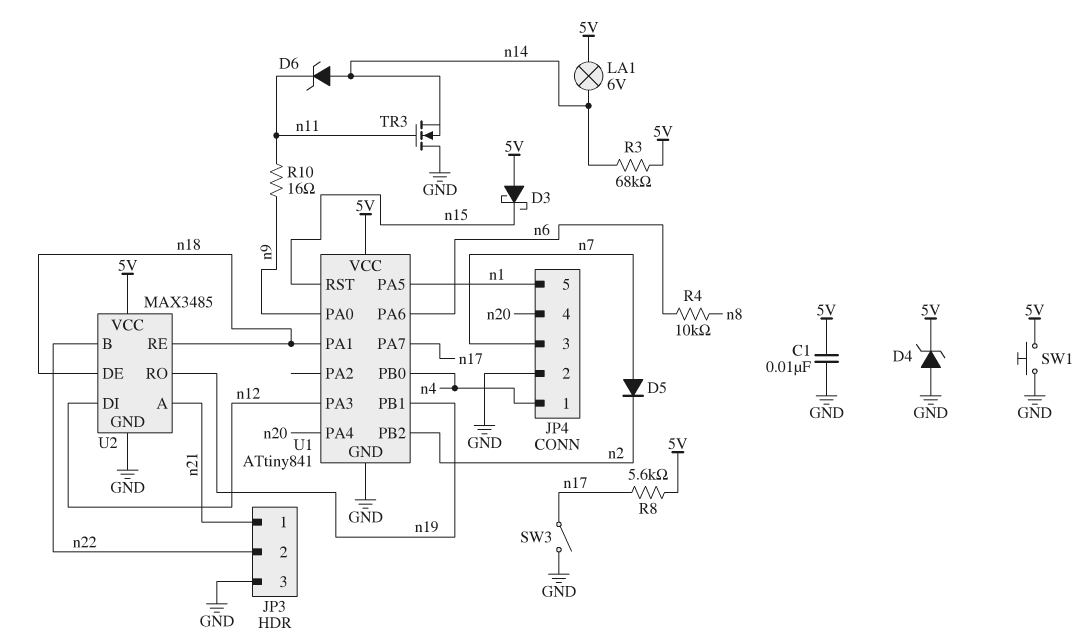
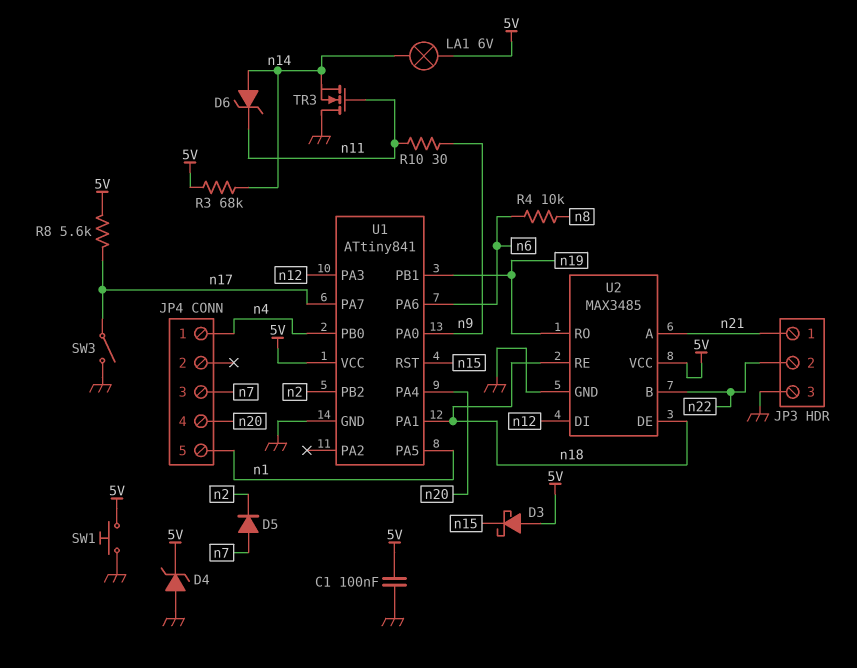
C1: 10nF (5V, GND) -> 100nF (5V, GND)
JP4 pin 2: GND -> none
R10: 16 (n9, n11) -> 30 (n9, n11)

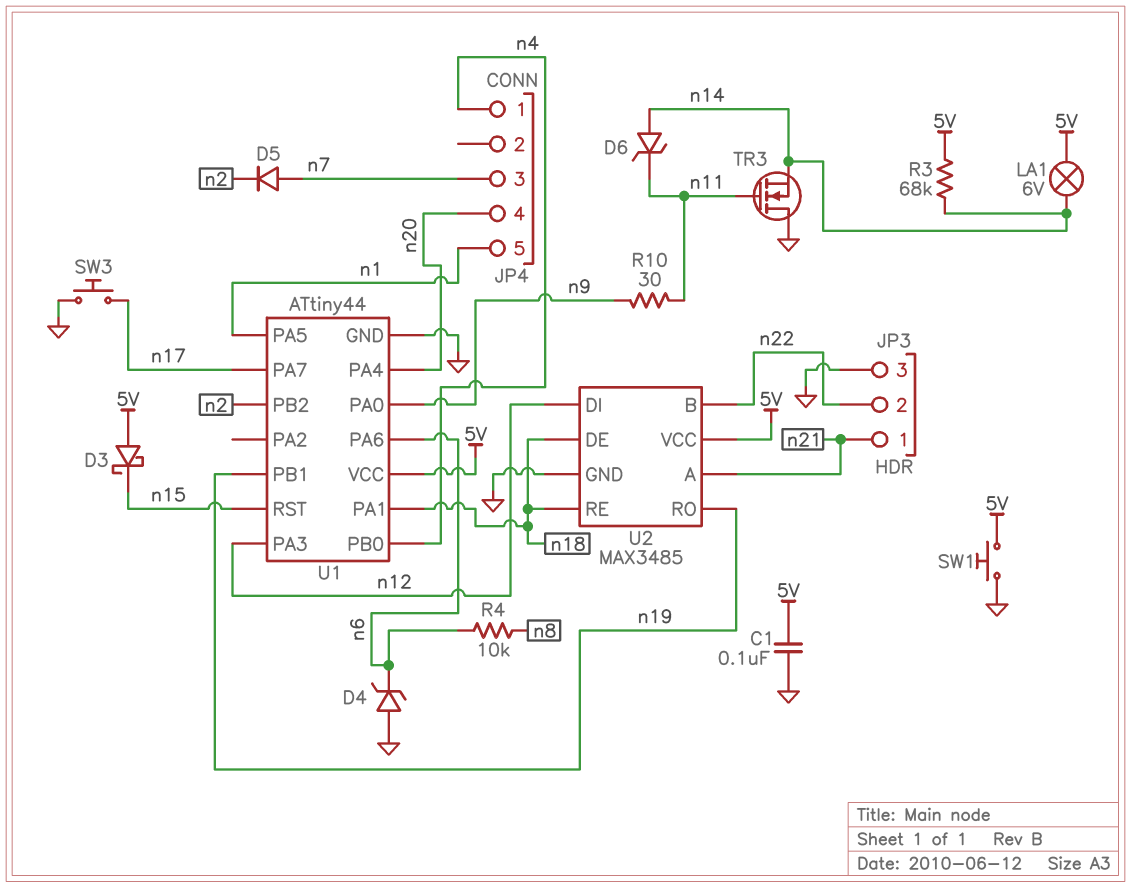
D4: zener (A GND, K 5V) -> zener (A GND, K n6)
R8: 5.6k (5V, n17) -> none
SW3: switch (GND, n17) -> button (GND, n17)
U1: ATtiny841 -> ATtiny44

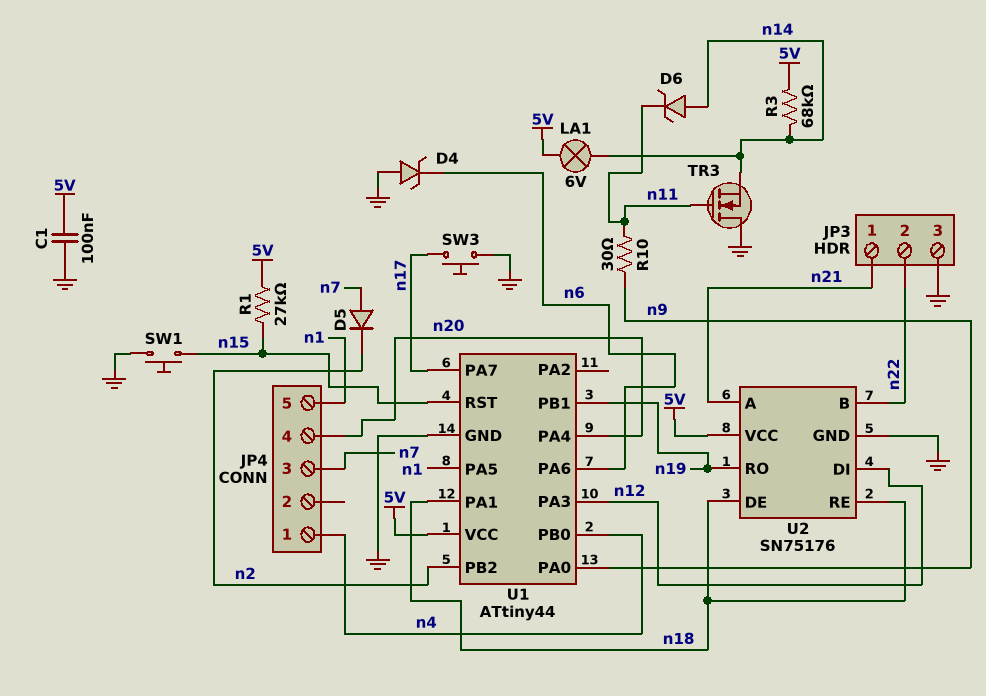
D3: schottky (A 5V, K n15) -> none
R1: none -> 27k (5V, n15)
R4: 10k (n6, n8) -> none
SW1: button (5V, GND) -> button (GND, n15)
U2: MAX3485 -> SN75176

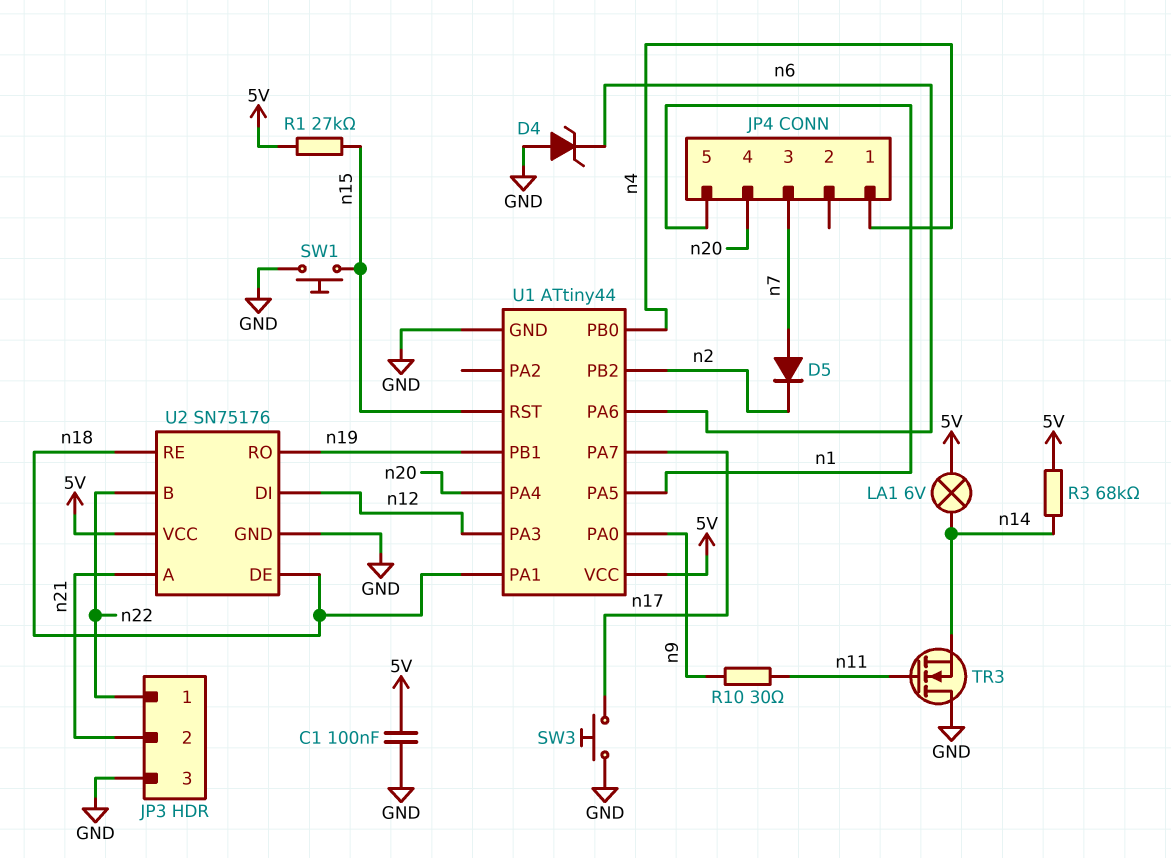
D6: zener (A n14, K n11) -> none
JP3 pin 1: n21 -> n22
JP3 pin 2: n22 -> n21

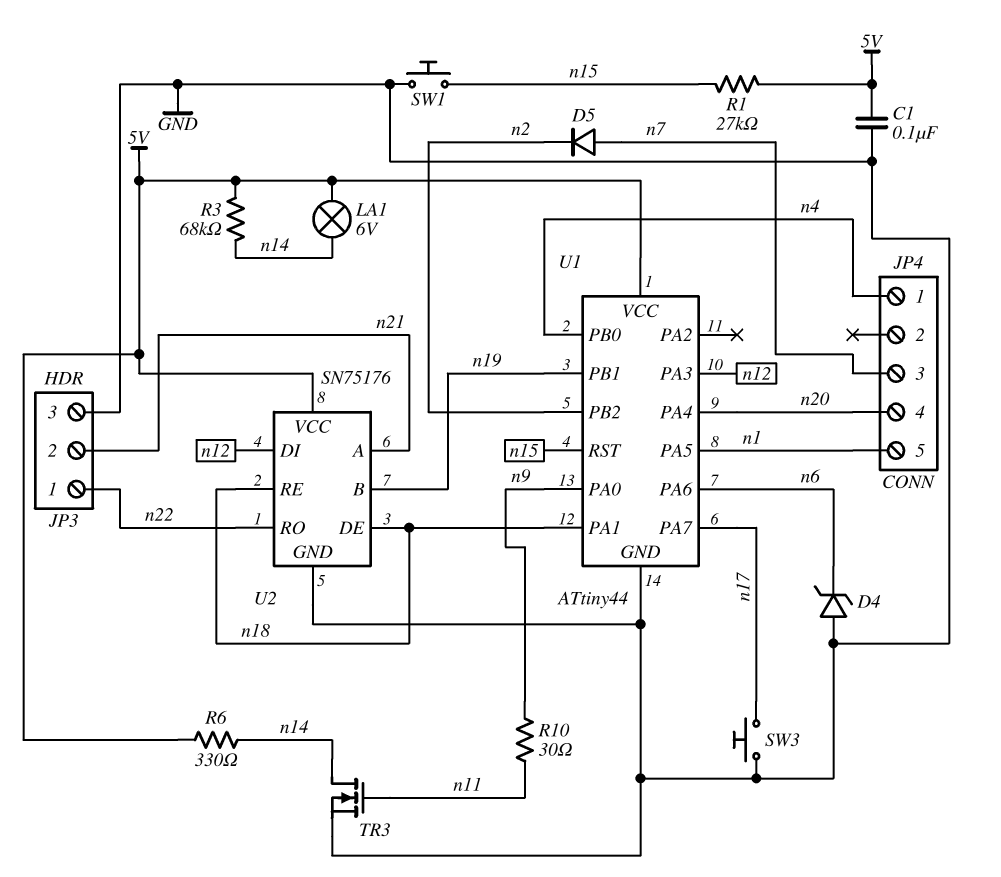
R6: none -> 330 (5V, n14)
TR3: NMOS (G n11, D GND, S n14) -> NMOS (G n11, D n14, S GND)
U2 pin B: n22 -> n19
U2 pin RO: n19 -> n22

